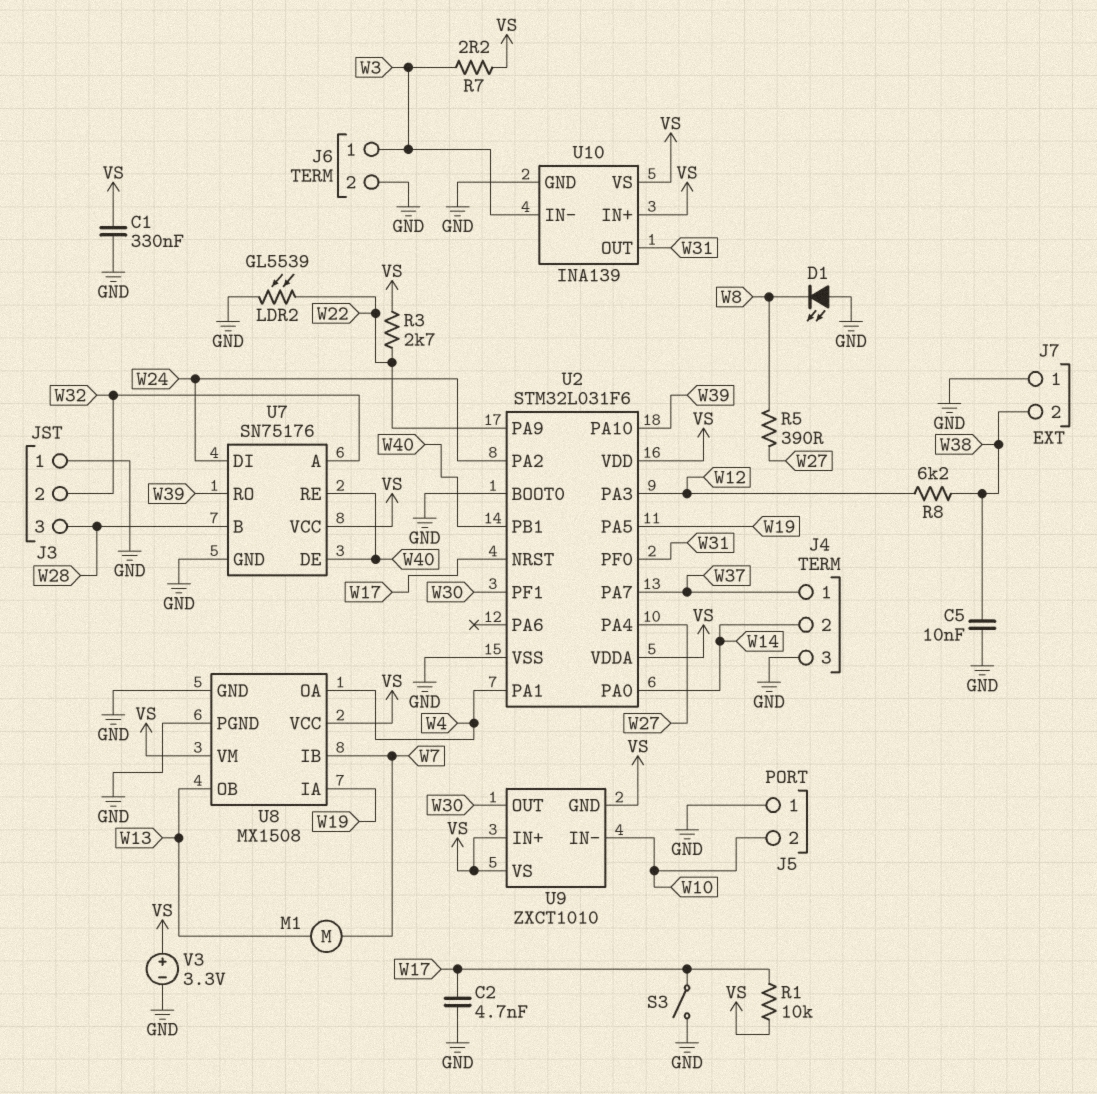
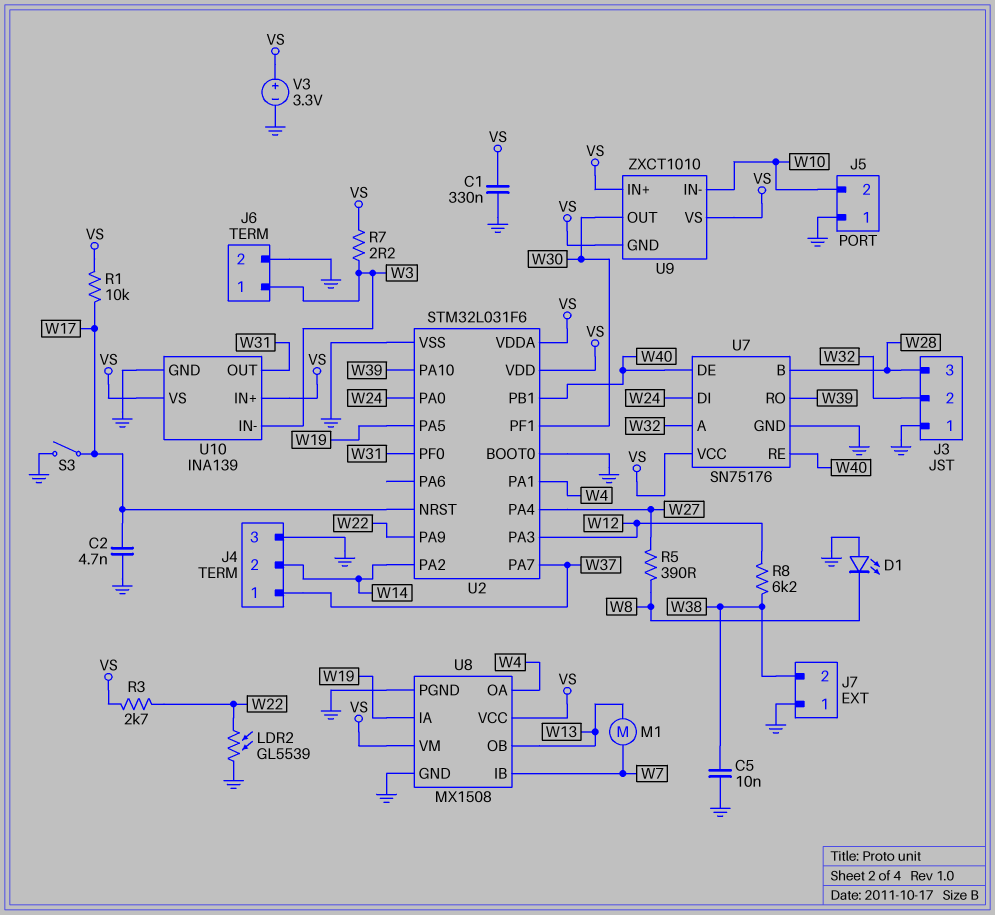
U2 pin PA0: W14 -> W24
U2 pin PA2: W24 -> W14

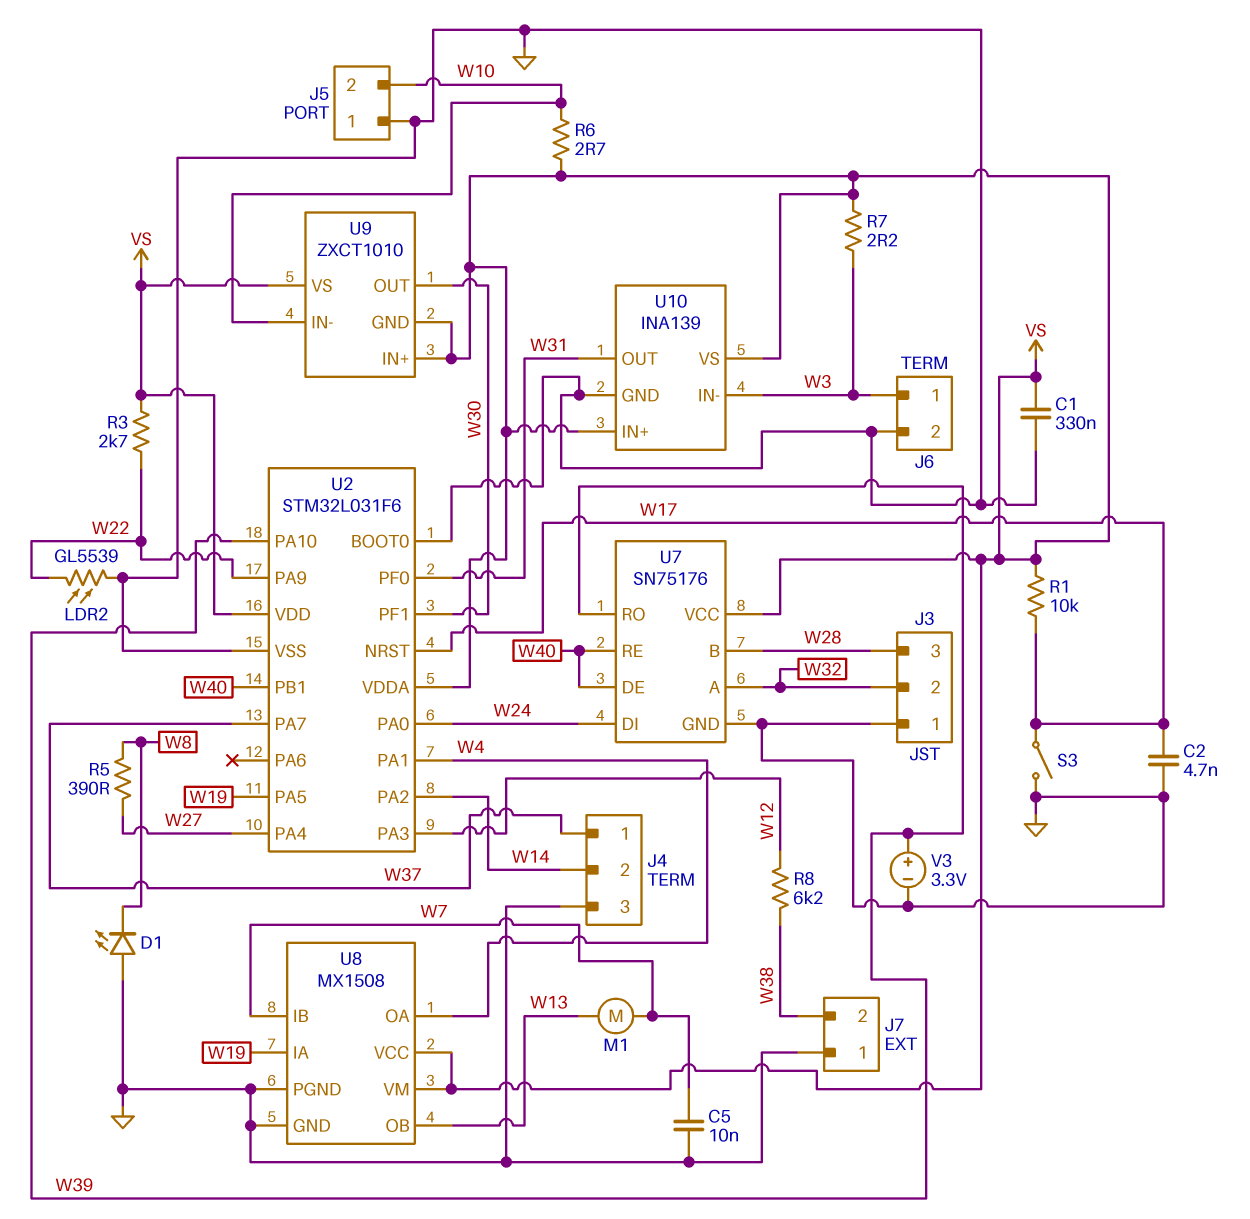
C5: 10nF (GND, W38) -> 10nF (GND, W7)
R6: none -> 2.7 (VS, W10)
V3: 3.3V (plus VS, minus GND) -> 3.3V (plus W39, minus GND)

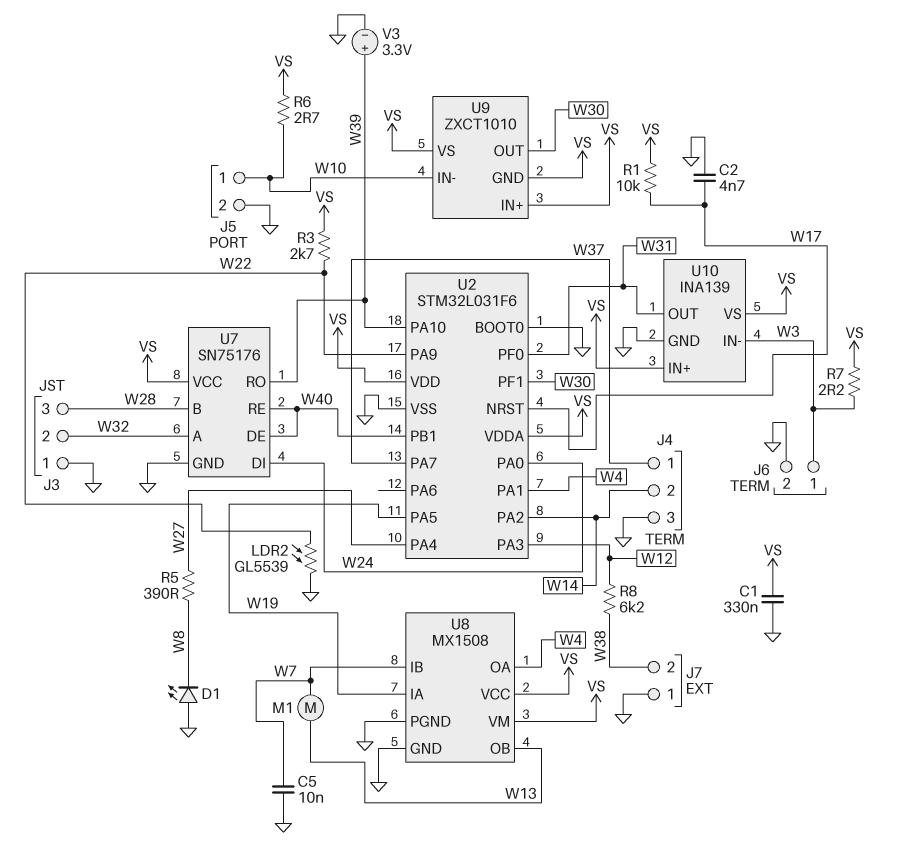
J5 pin 1: GND -> W10
J5 pin 2: W10 -> GND
S3: switch (GND, W17) -> none

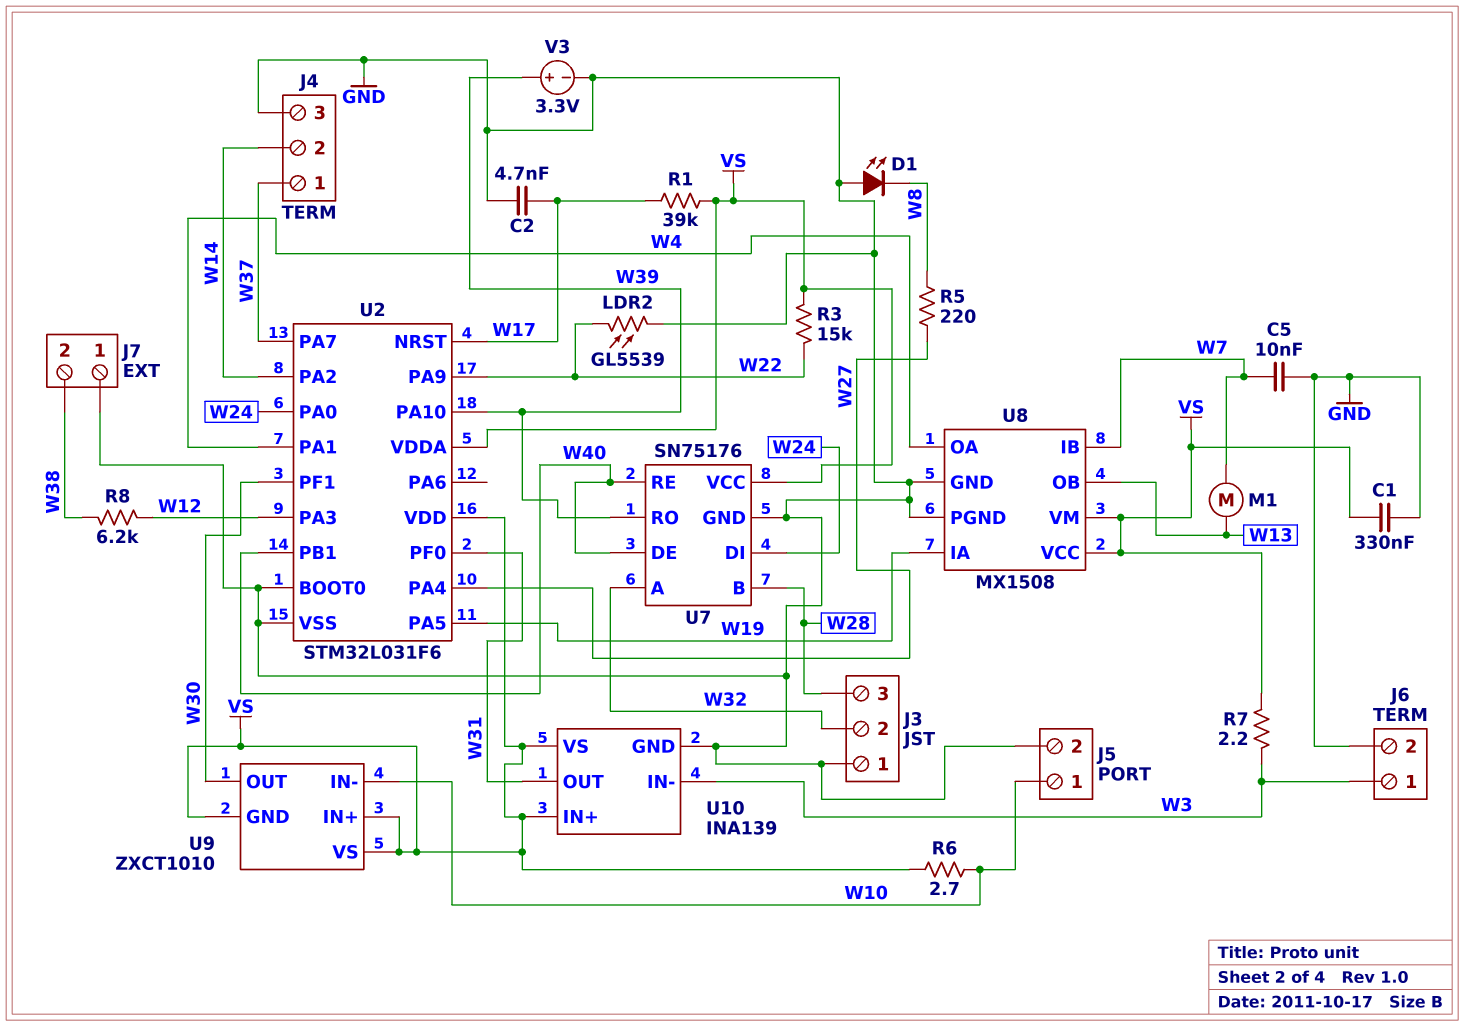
R1: 10k (VS, W17) -> 39k (VS, W17)
R3: 2.7k (VS, W22) -> 15k (VS, W22)
R5: 390 (W8, W27) -> 220 (W8, W27)

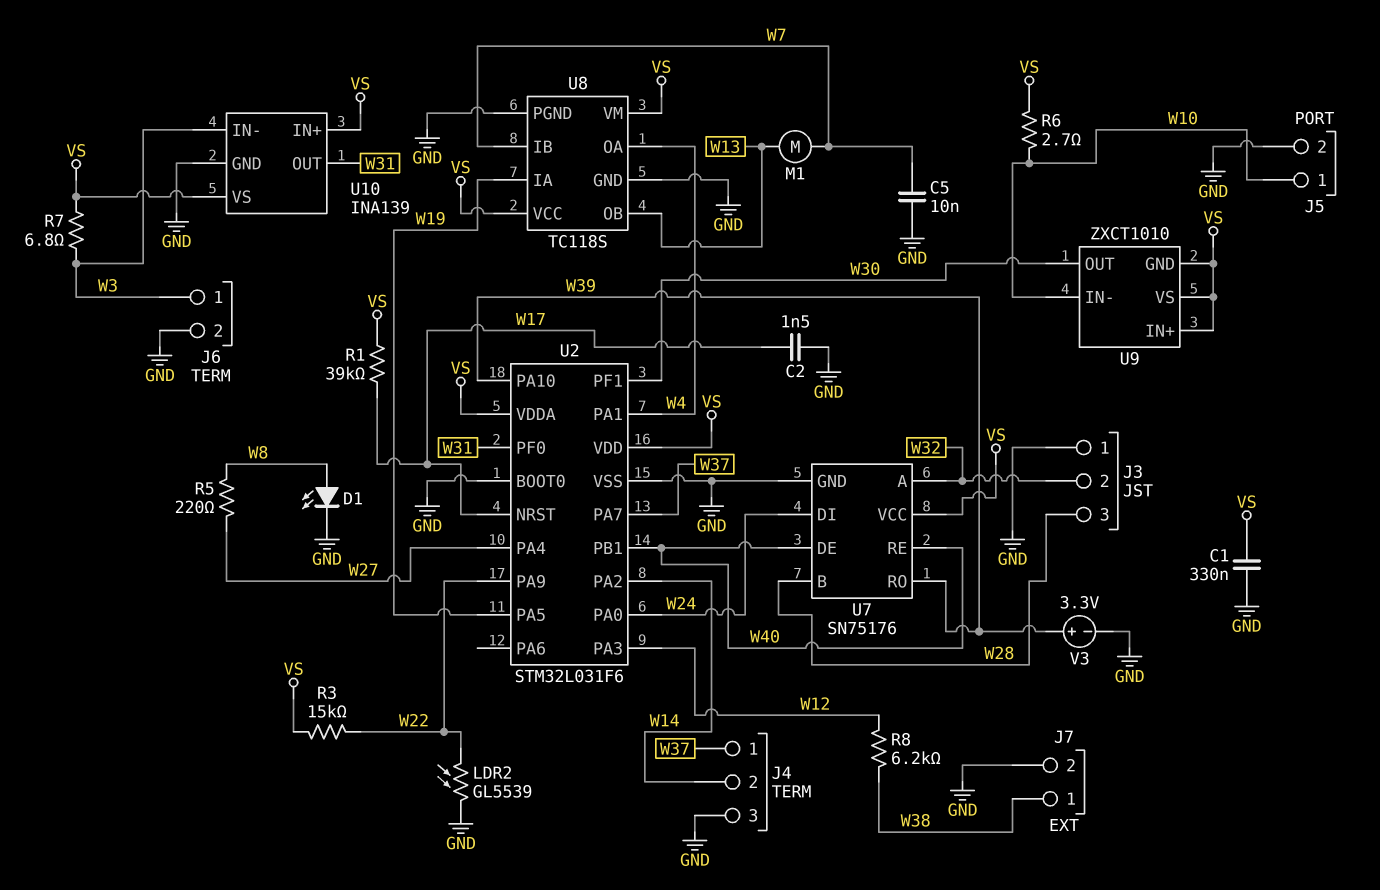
C2: 4.7nF (GND, W17) -> 1.5nF (GND, W17)
D1: LED (A GND, K W8) -> LED (A W8, K GND)
J7 pin 1: GND -> W38
J7 pin 2: W38 -> GND
R7: 2.2 (VS, W3) -> 6.8 (VS, W3)
U8: MX1508 -> TC118S

